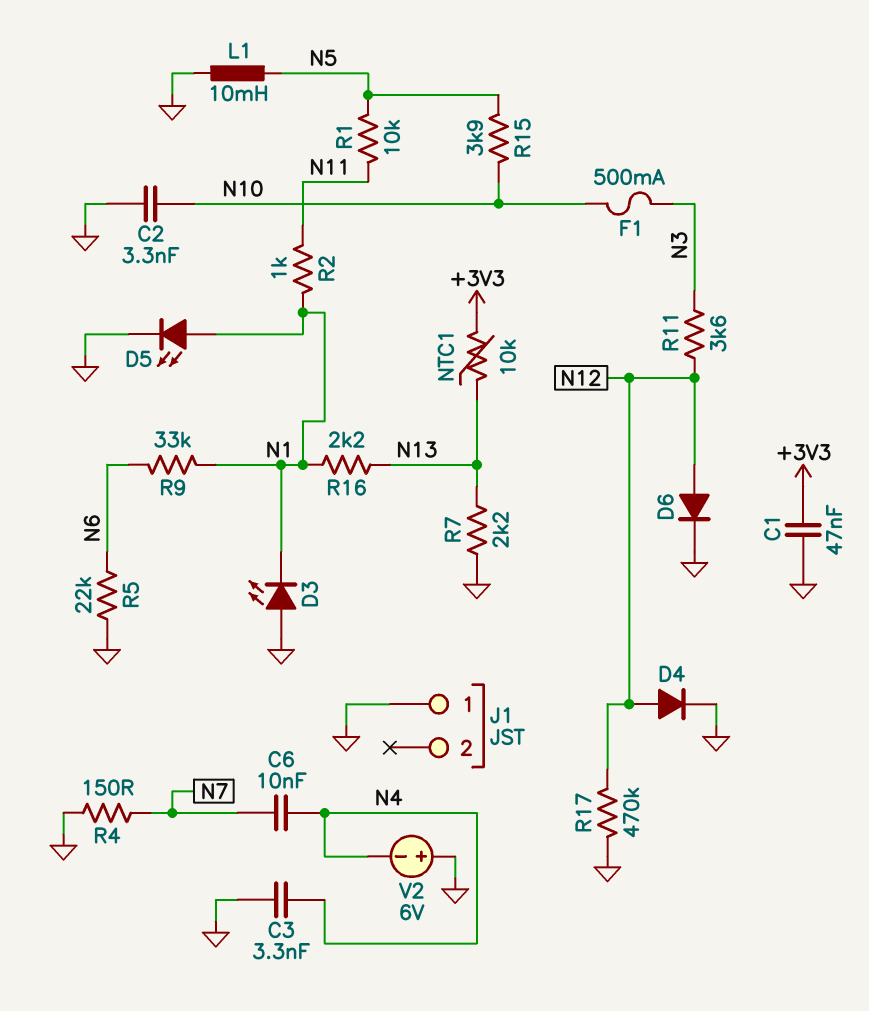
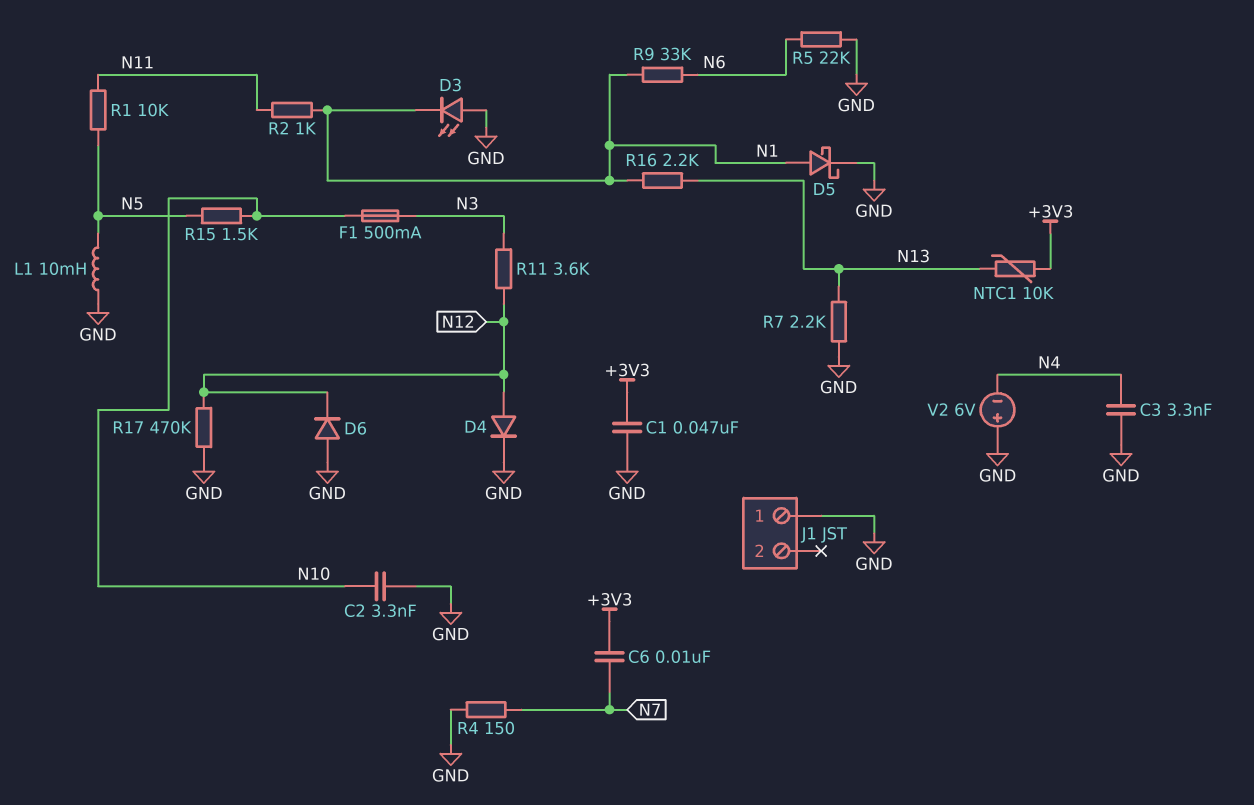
C6: 10nF (N4, N7) -> 10nF (+3V3, N7)
D5: LED (A N1, K GND) -> schottky (A N1, K GND)
D6: diode (A N12, K GND) -> diode (A GND, K N12)
R15: 3.9k (N5, N10) -> 1.5k (N5, N10)

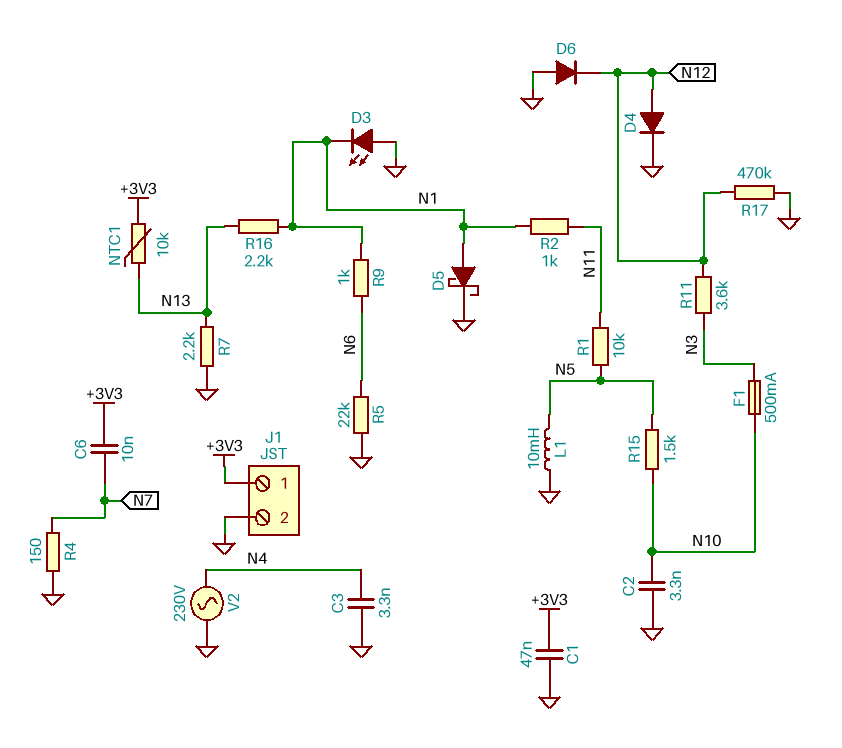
J1 pin 1: GND -> +3V3
J1 pin 2: none -> GND
R9: 33k (N1, N6) -> 1k (N1, N6)
V2: 6V (plus GND, minus N4) -> AC 230V (GND, N4)

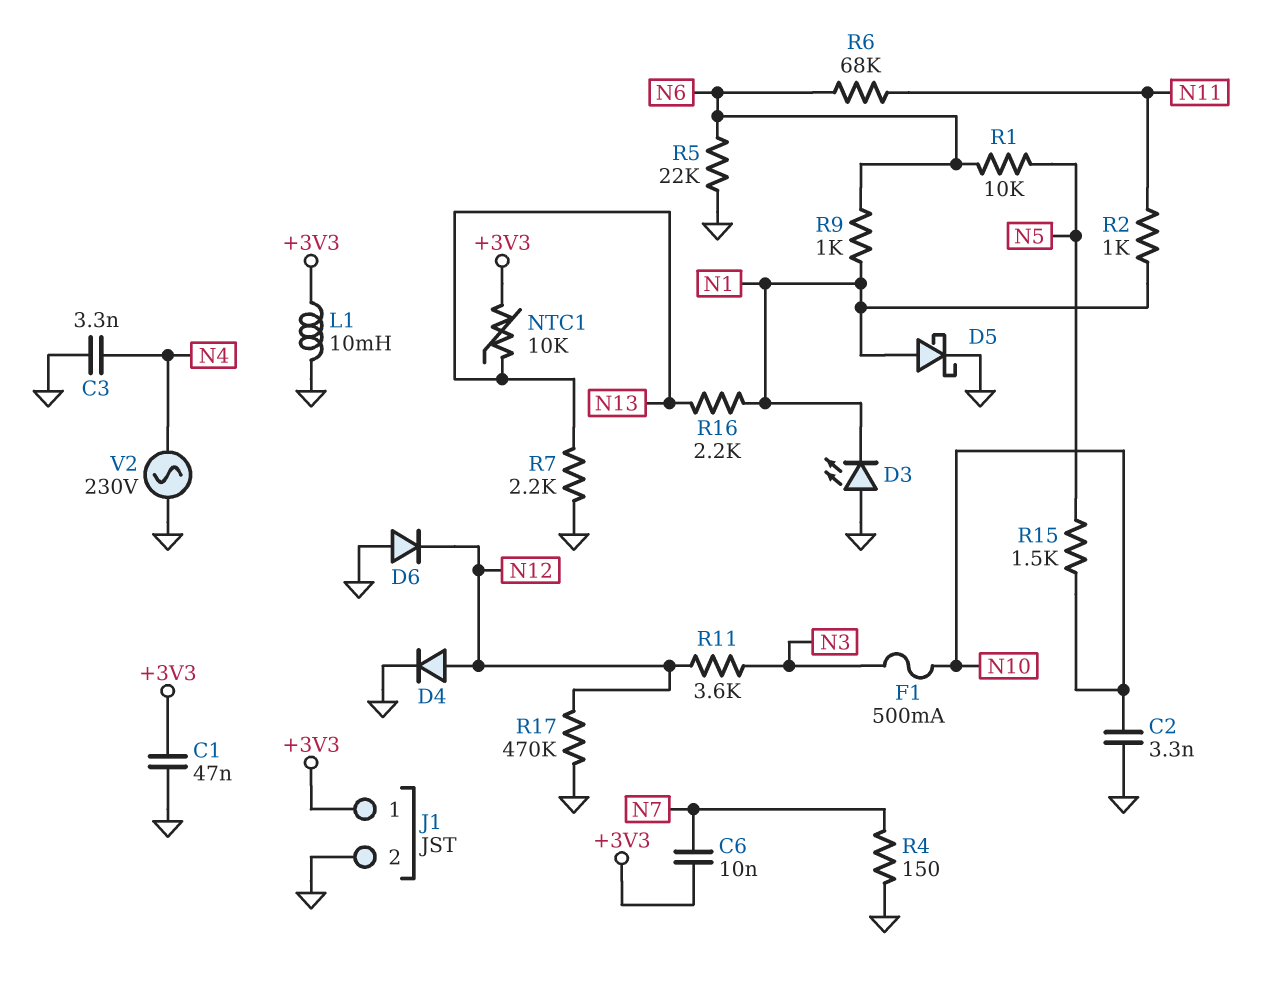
L1: 10mH (GND, N5) -> 10mH (+3V3, GND)
R1: 10k (N5, N11) -> 10k (N5, N6)
R6: none -> 68k (N6, N11)

